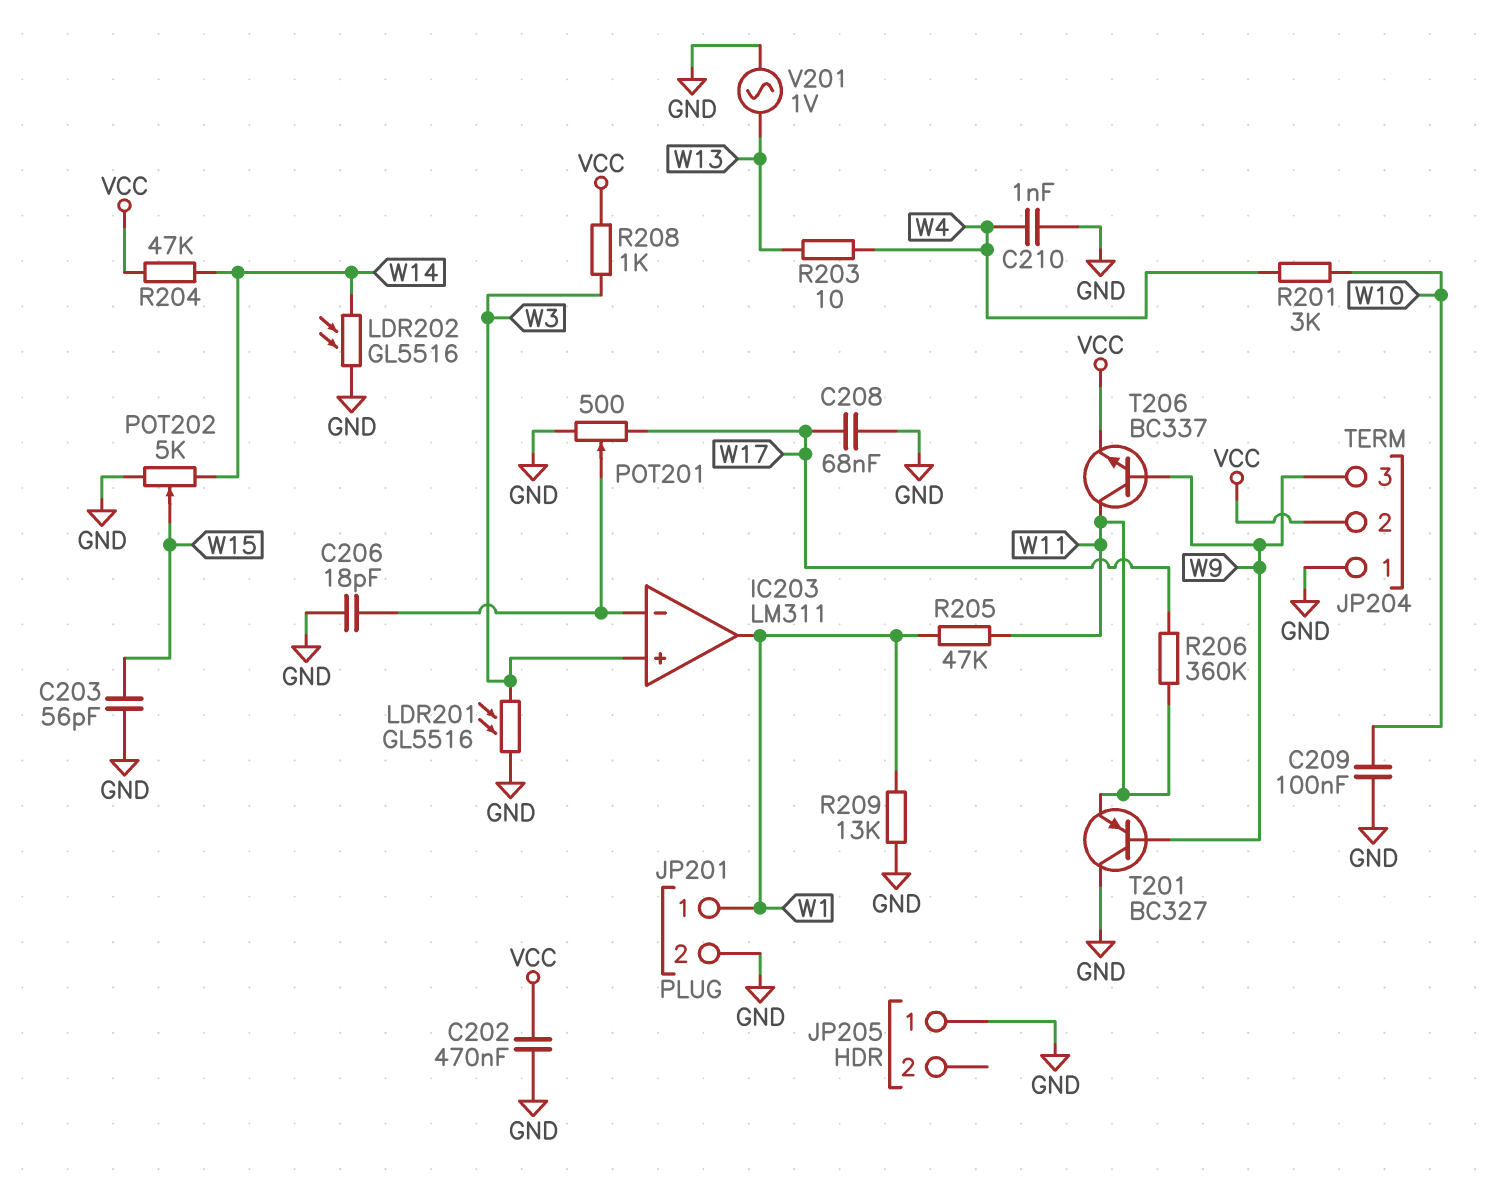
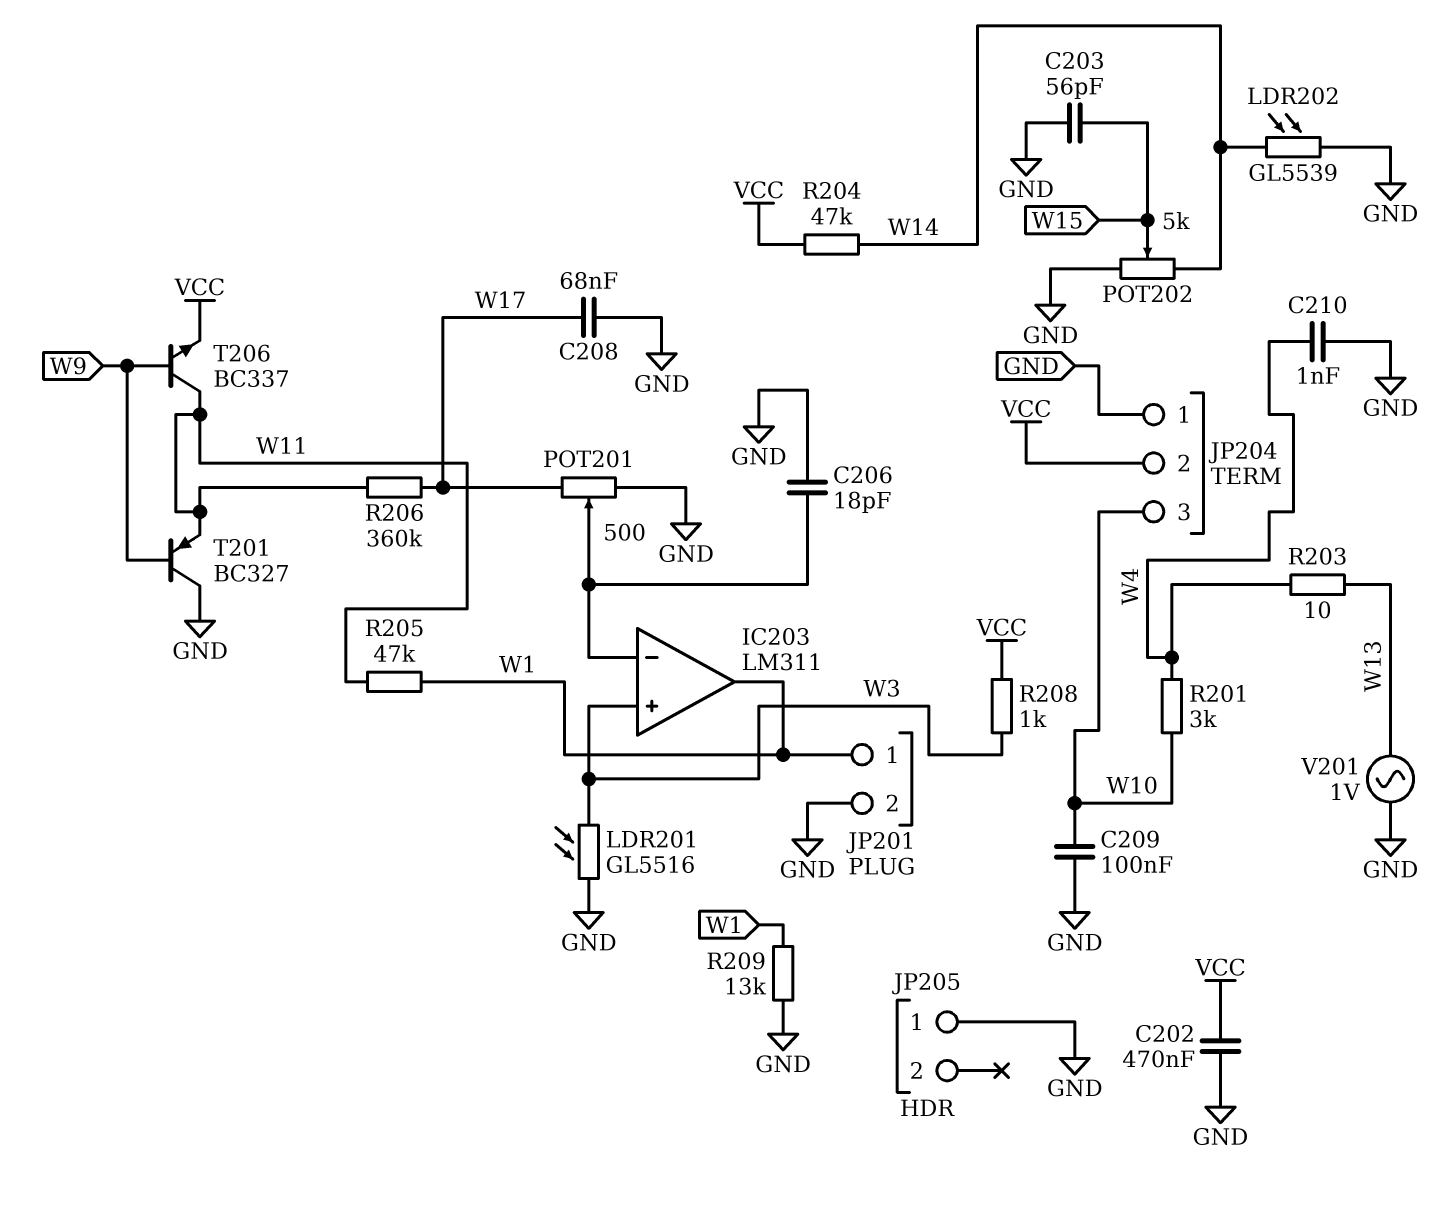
JP204 pin 3: W9 -> W10
LDR202: GL5516 (GND, W14) -> GL5539 (GND, W14)

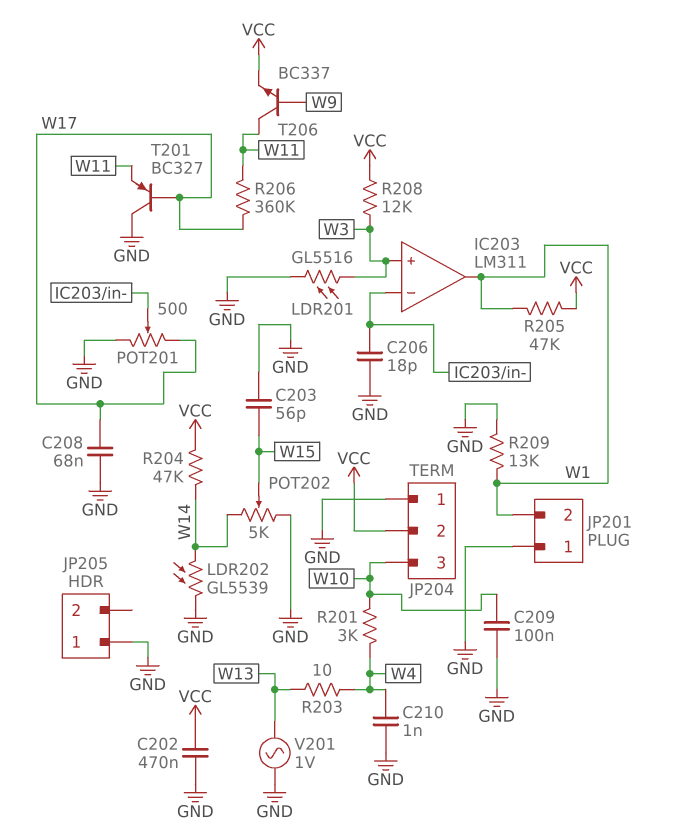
JP201 pin 1: W1 -> GND
JP201 pin 2: GND -> W1
R205: 47k (W1, W11) -> 47k (VCC, W1)
R208: 1k (VCC, W3) -> 12k (VCC, W3)
T201: PNP BC327 (B W9, C GND, E W11) -> PNP BC327 (B W17, C GND, E W11)

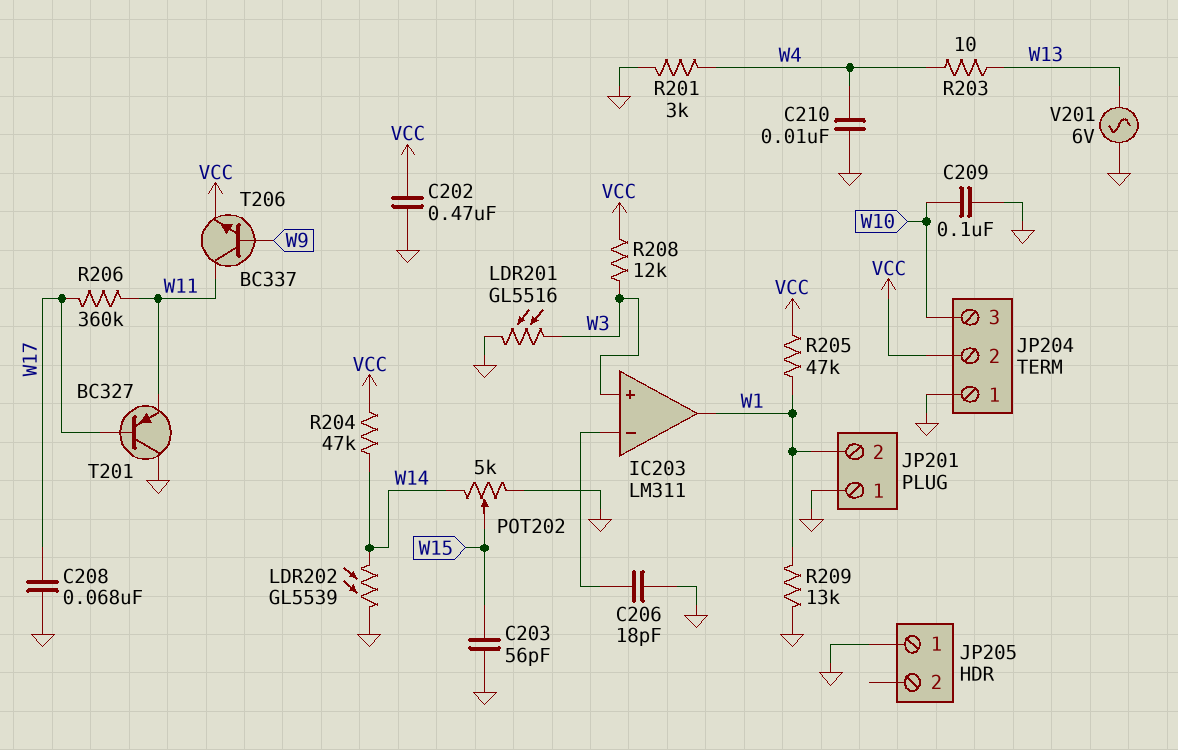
C210: 1nF (GND, W4) -> 10nF (GND, W4)
POT201: 500 (GND, W17, wiper IC203/in-) -> none
R201: 3k (W4, W10) -> 3k (GND, W4)
V201: AC 1V (GND, W13) -> AC 6V (GND, W13)

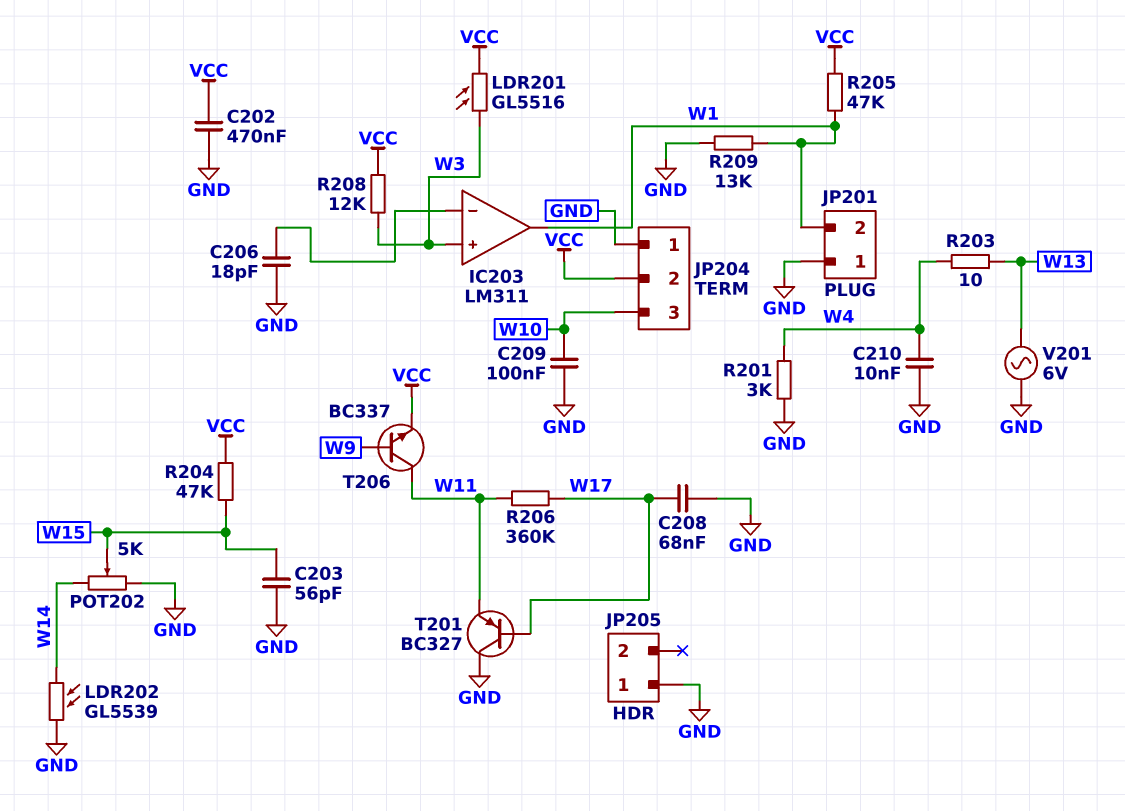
LDR201: GL5516 (GND, W3) -> GL5516 (VCC, W3)
R204: 47k (VCC, W14) -> 47k (VCC, W15)

